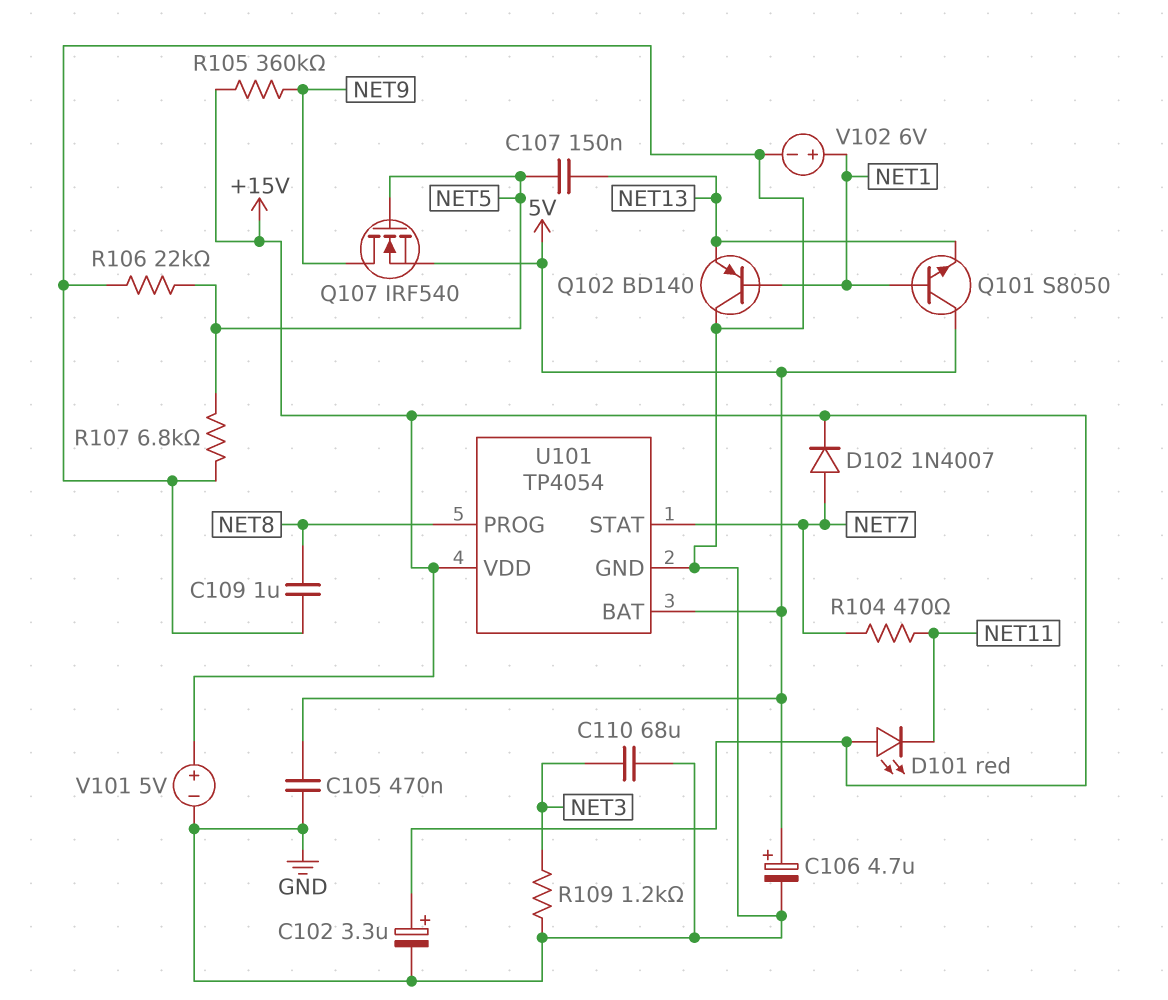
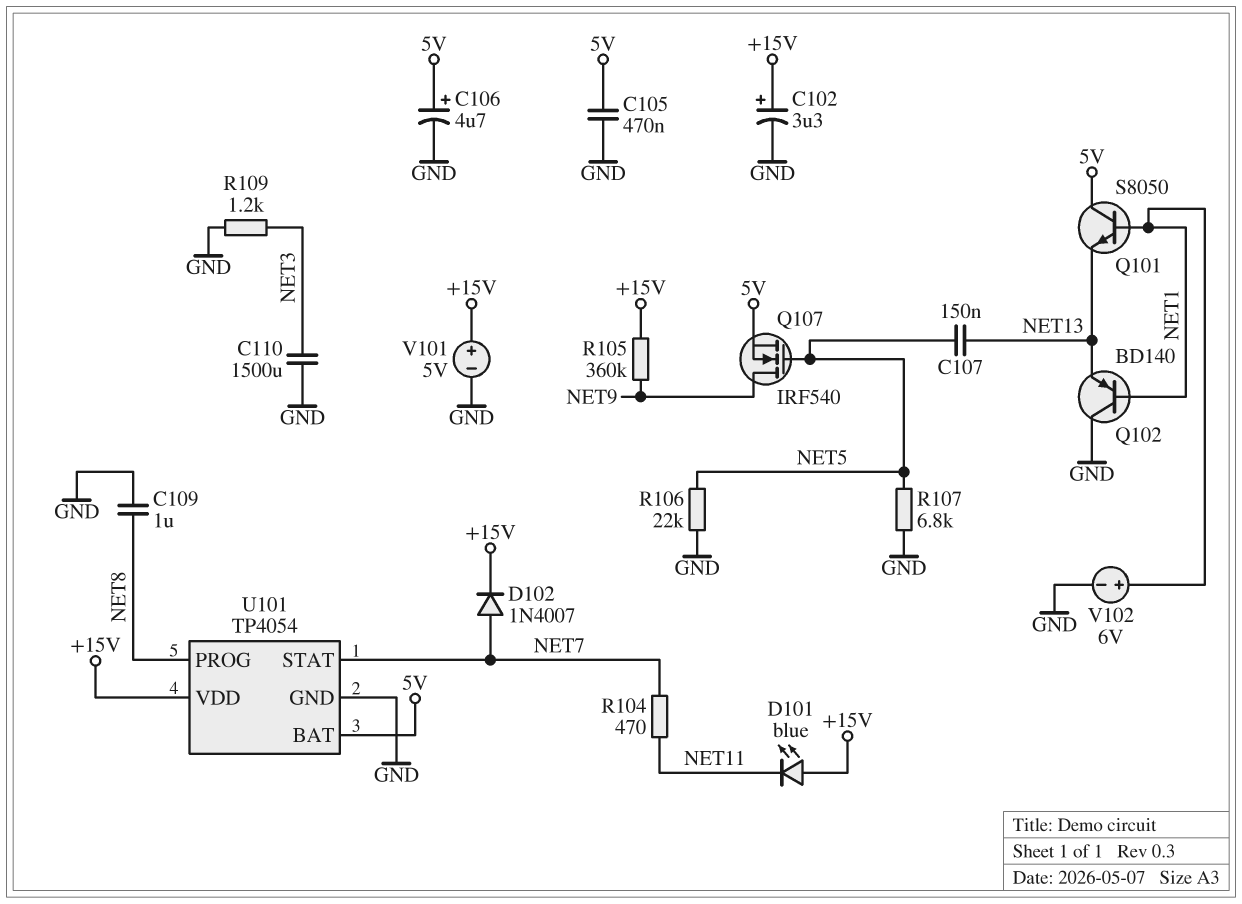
C110: 68uF (GND, NET3) -> 1500uF (GND, NET3)
D101: LED red (A +15V, K NET11) -> LED blue (A +15V, K NET11)

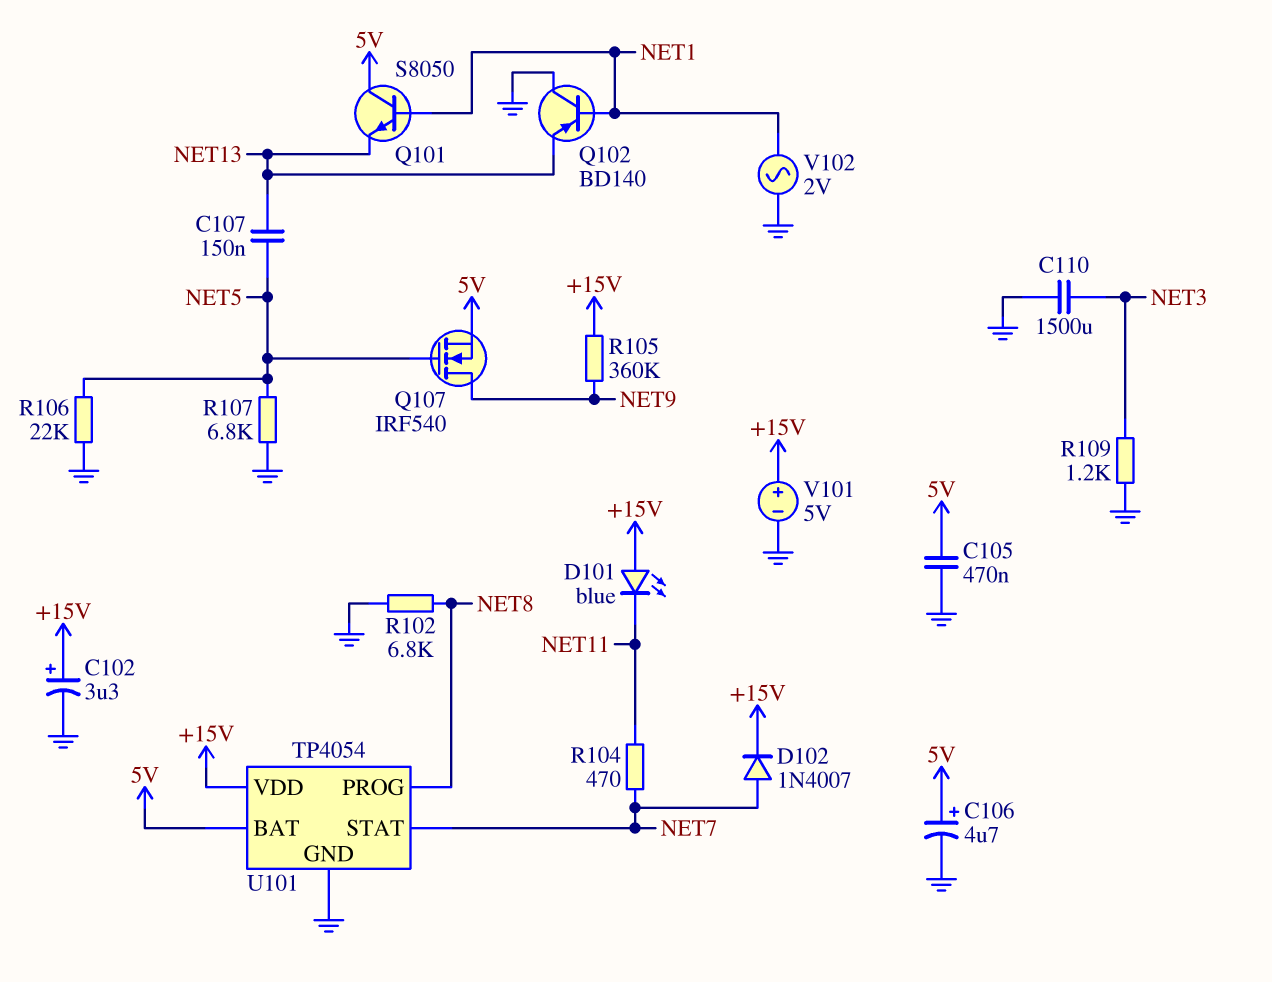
C109: 1uF (GND, NET8) -> none
R102: none -> 6.8k (GND, NET8)
V102: 6V (plus NET1, minus GND) -> AC 2V (GND, NET1)

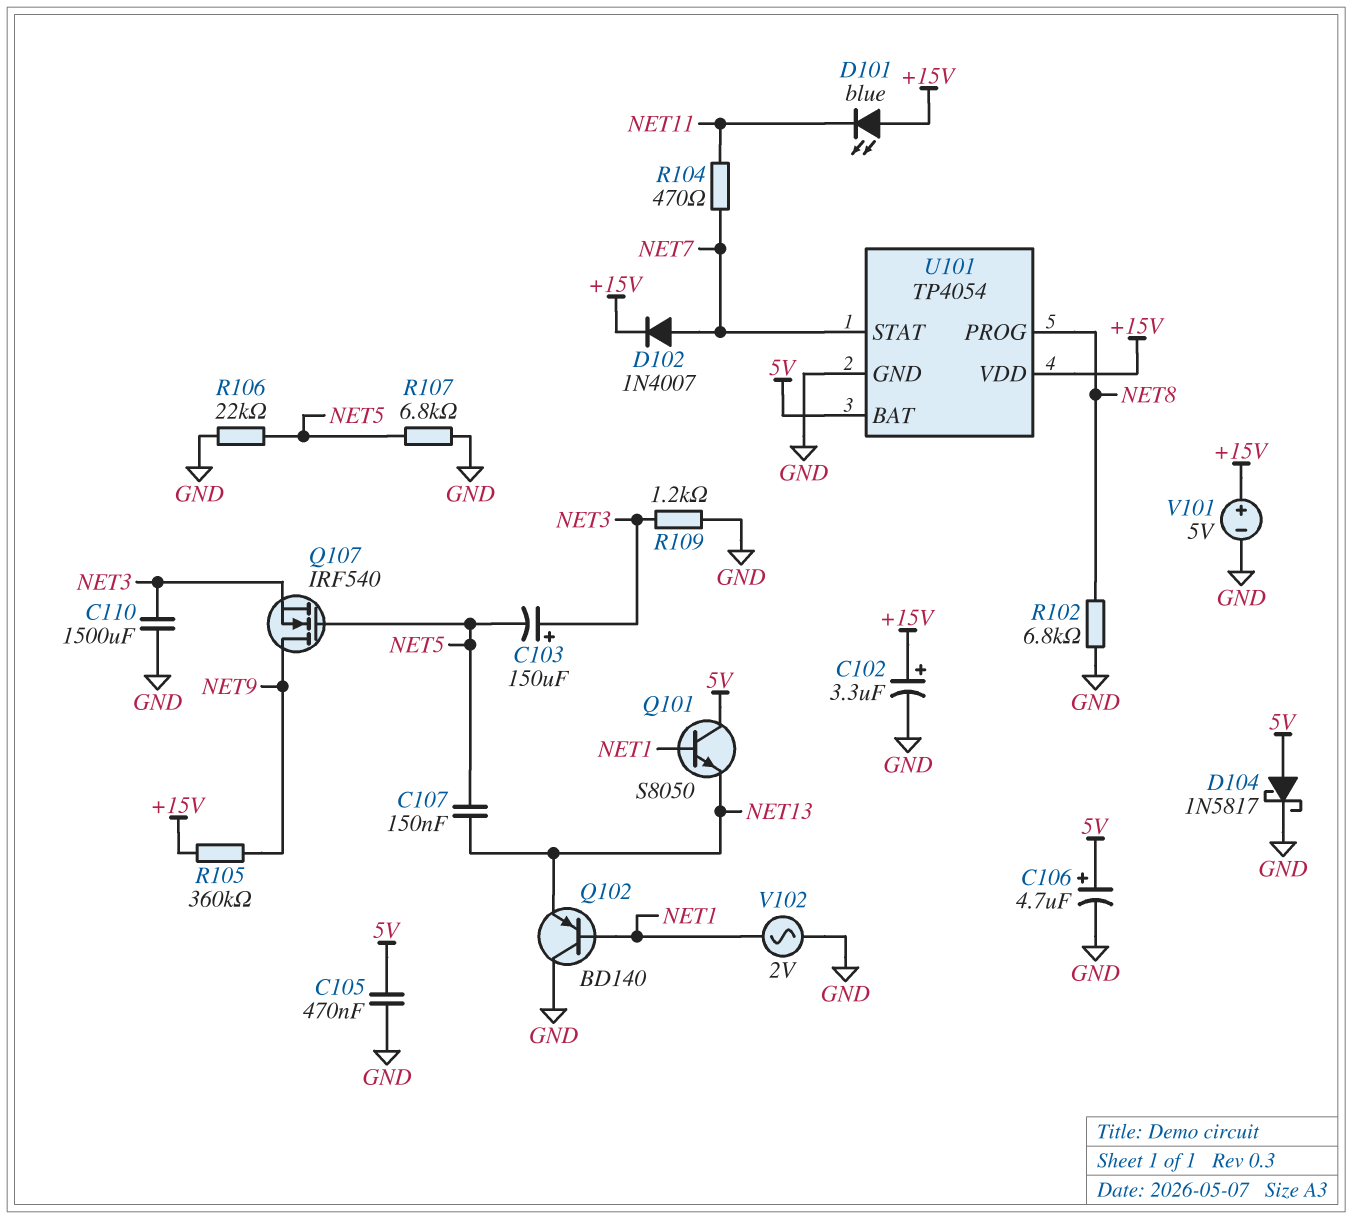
C103: none -> 150uF (plus NET3, minus NET5)
D104: none -> schottky 1N5817 (A 5V, K GND)
Q107: NMOS IRF540 (G NET5, D NET9, S 5V) -> NMOS IRF540 (G NET5, D NET9, S NET3)

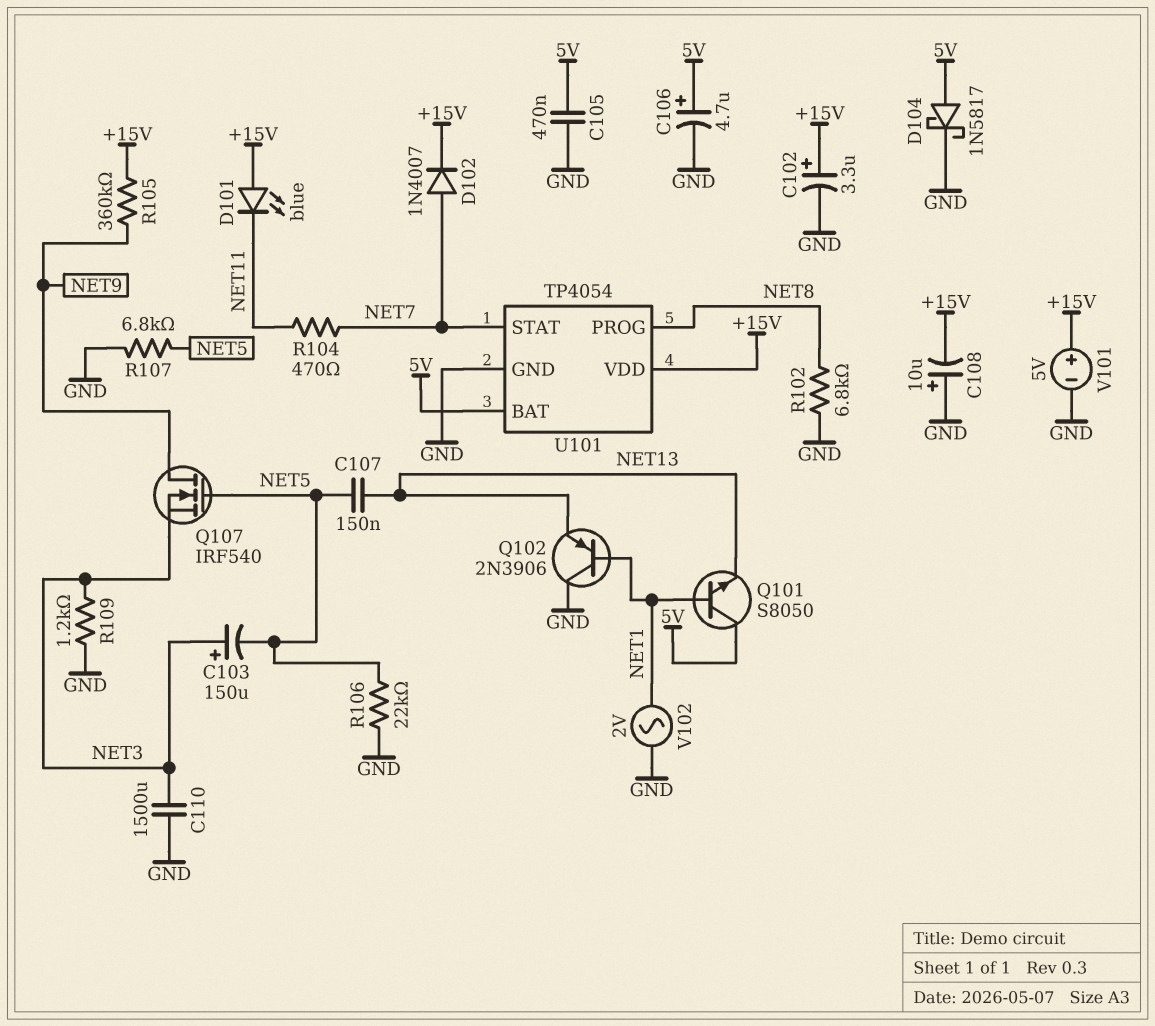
C108: none -> 10uF (plus GND, minus +15V)
Q102: PNP BD140 (B NET1, C GND, E NET13) -> PNP 2N3906 (B NET1, C GND, E NET13)

